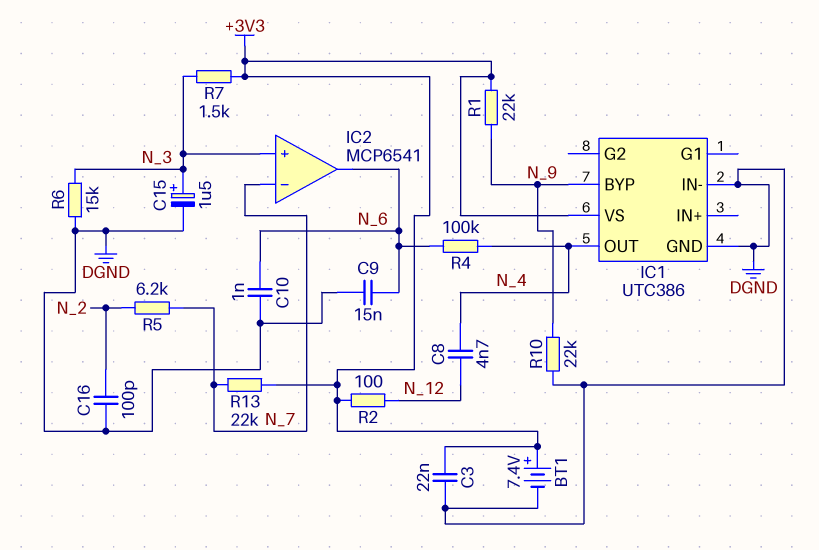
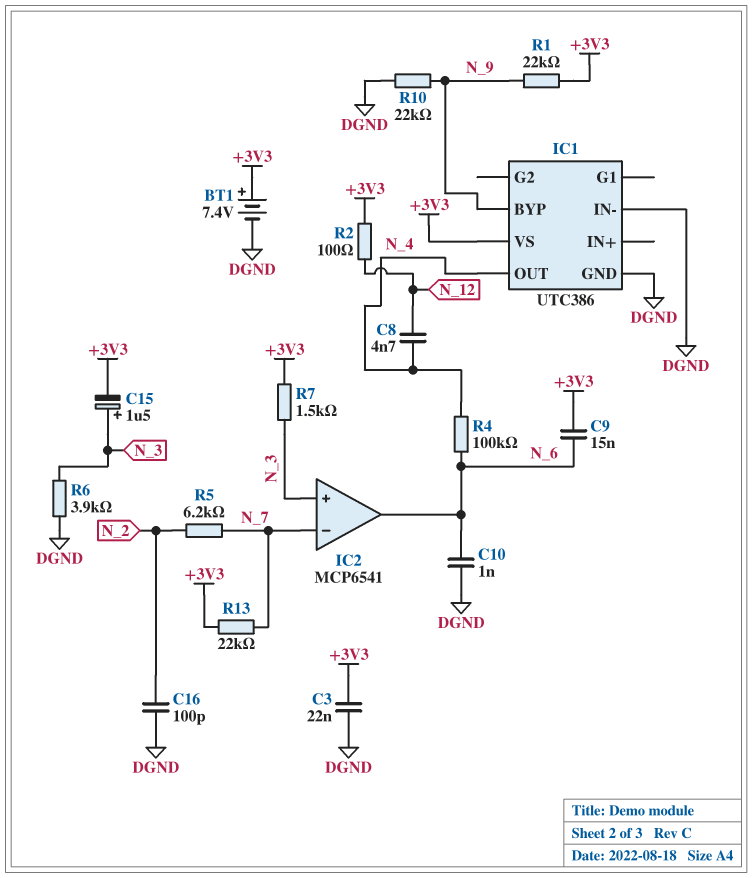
C9: 15nF (DGND, N_6) -> 15nF (+3V3, N_6)
C15: 1.5uF (plus N_3, minus DGND) -> 1.5uF (plus N_3, minus +3V3)
R6: 15k (DGND, N_3) -> 3.9k (DGND, N_3)

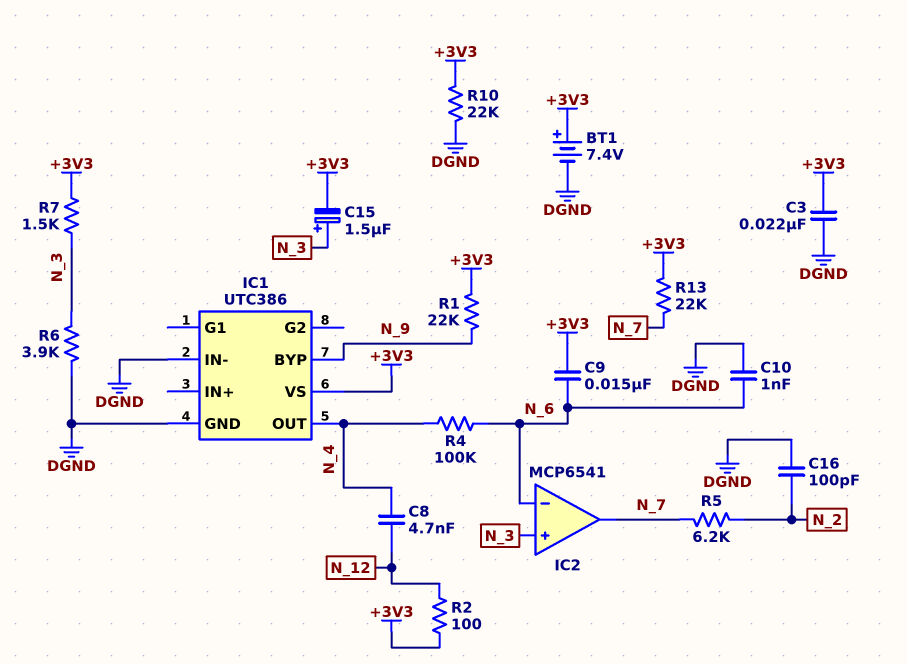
IC2 pin in-: N_7 -> N_6
IC2 pin out: N_6 -> N_7
R10: 22k (DGND, N_9) -> 22k (+3V3, DGND)

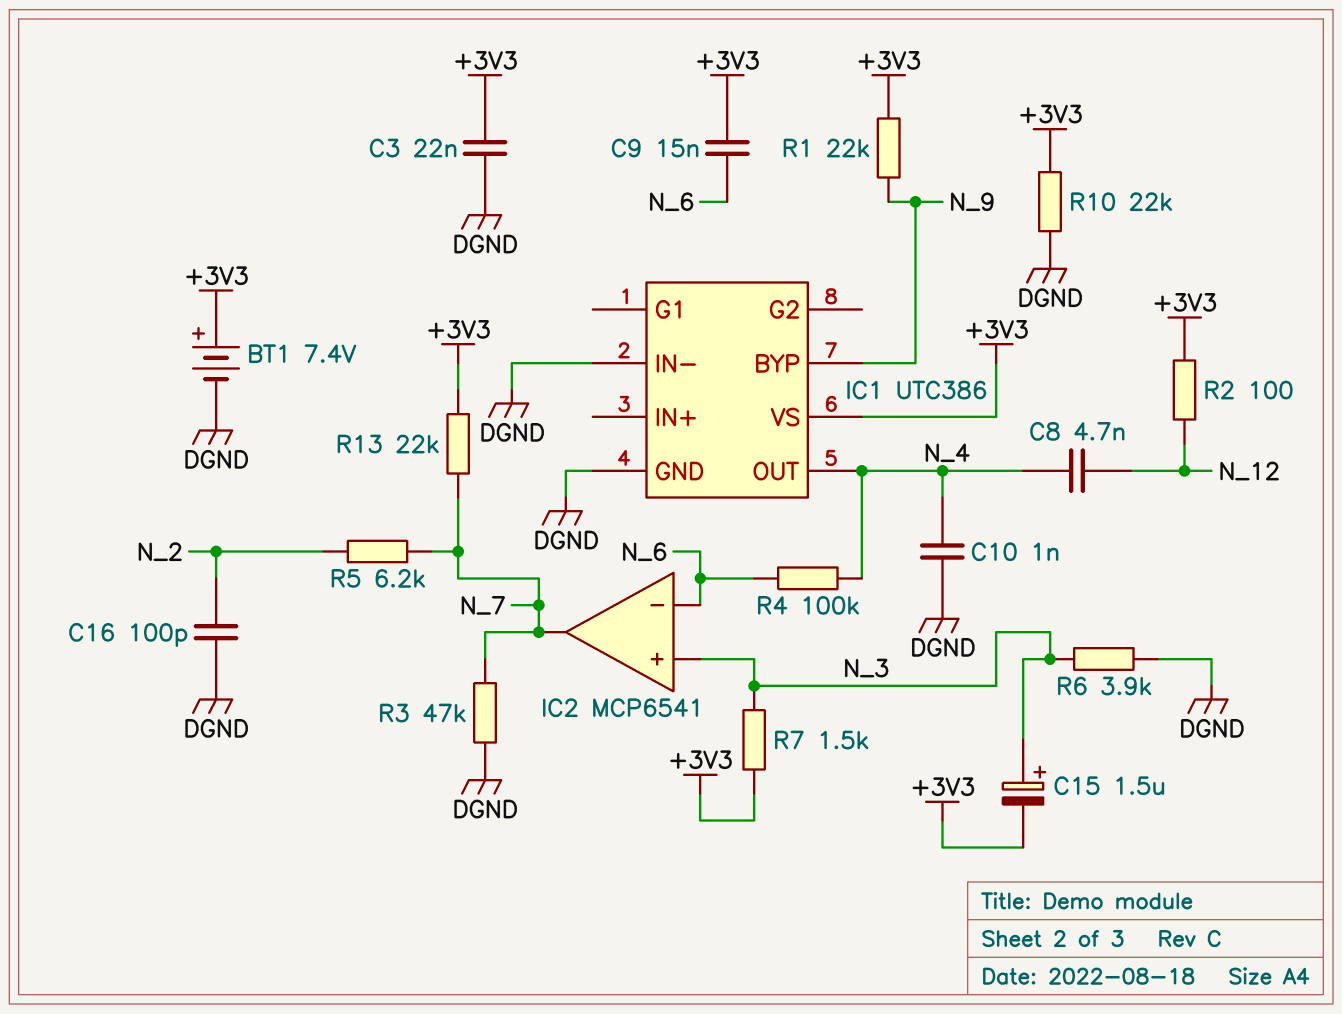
C10: 1nF (DGND, N_6) -> 1nF (DGND, N_4)
R3: none -> 47k (DGND, N_7)

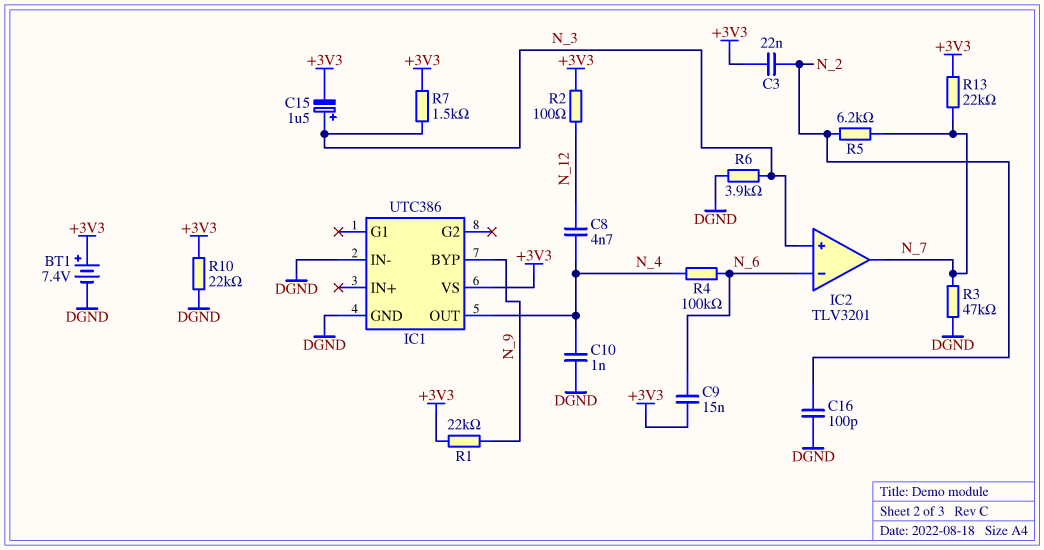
C3: 22nF (+3V3, DGND) -> 22nF (+3V3, N_2)
IC2: MCP6541 -> TLV3201

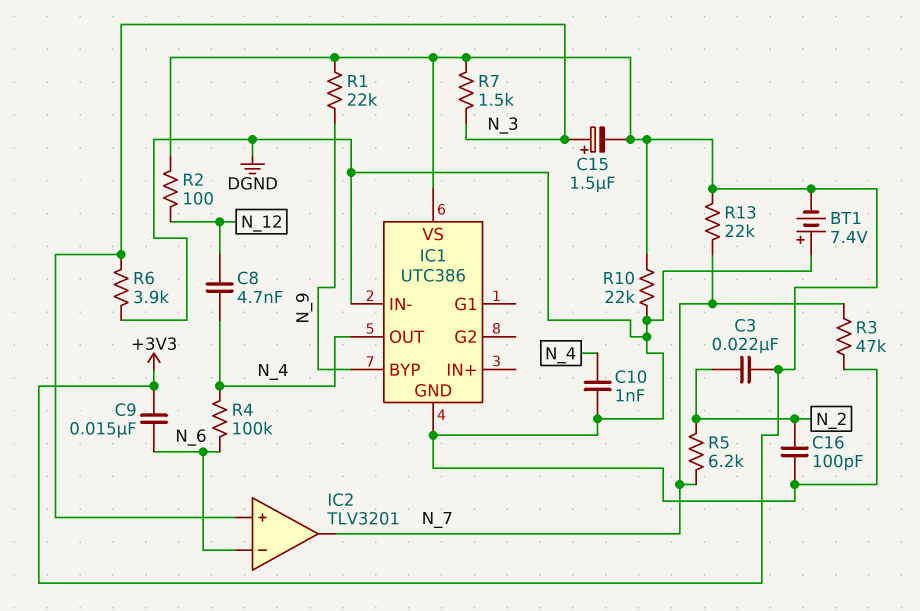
BT1: 7.4V (plus +3V3, minus DGND) -> 7.4V (plus DGND, minus +3V3)

